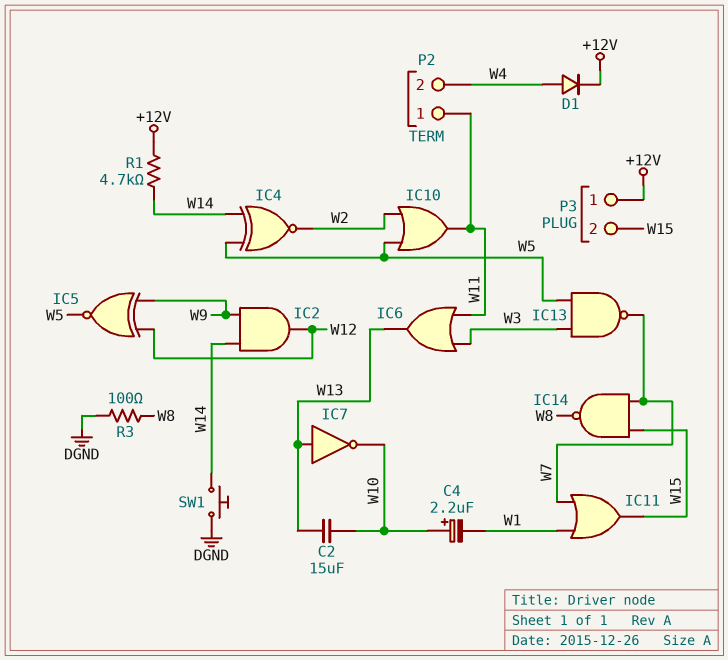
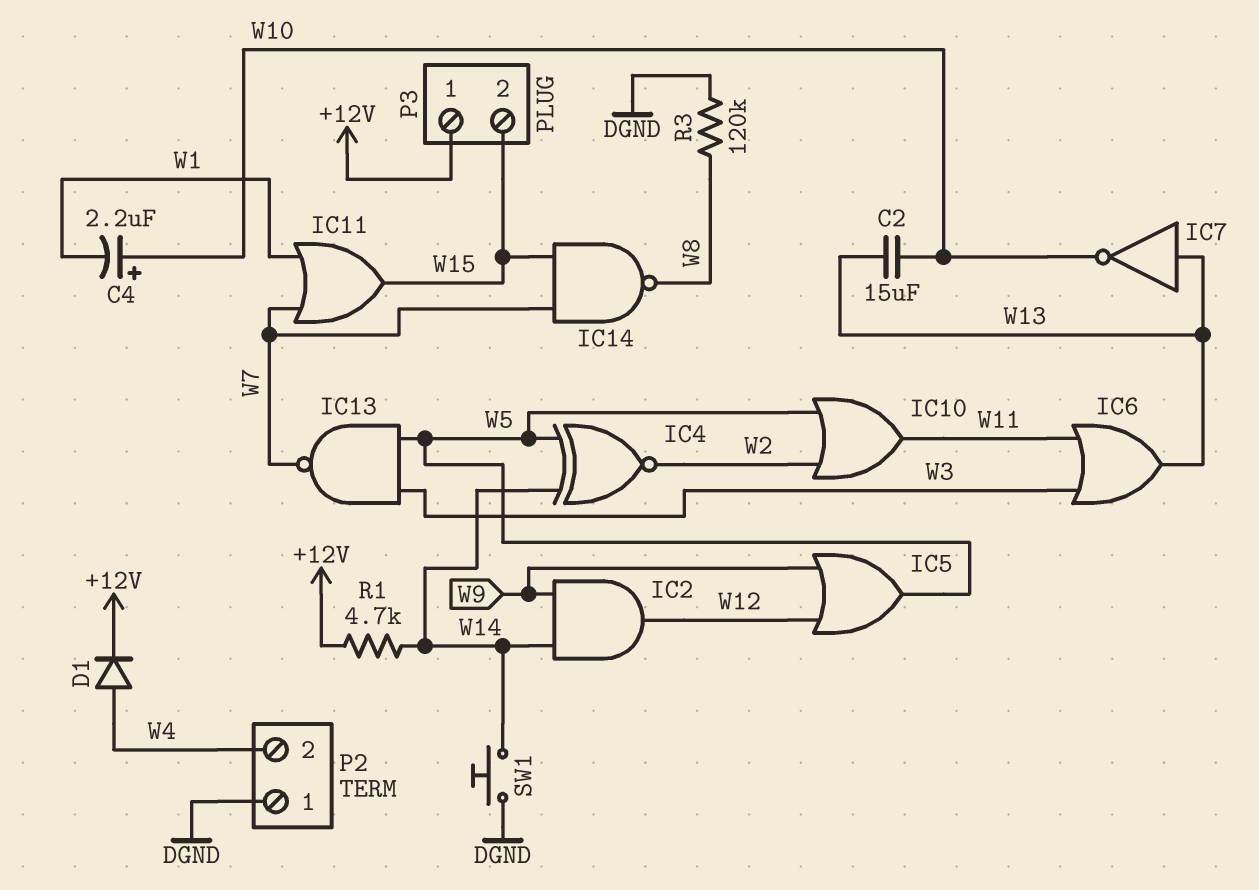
IC5: XNOR (in W9, in W12, out W5) -> OR (in W9, in W12, out W5)
P2 pin 1: W11 -> DGND
R3: 100 (DGND, W8) -> 120k (DGND, W8)

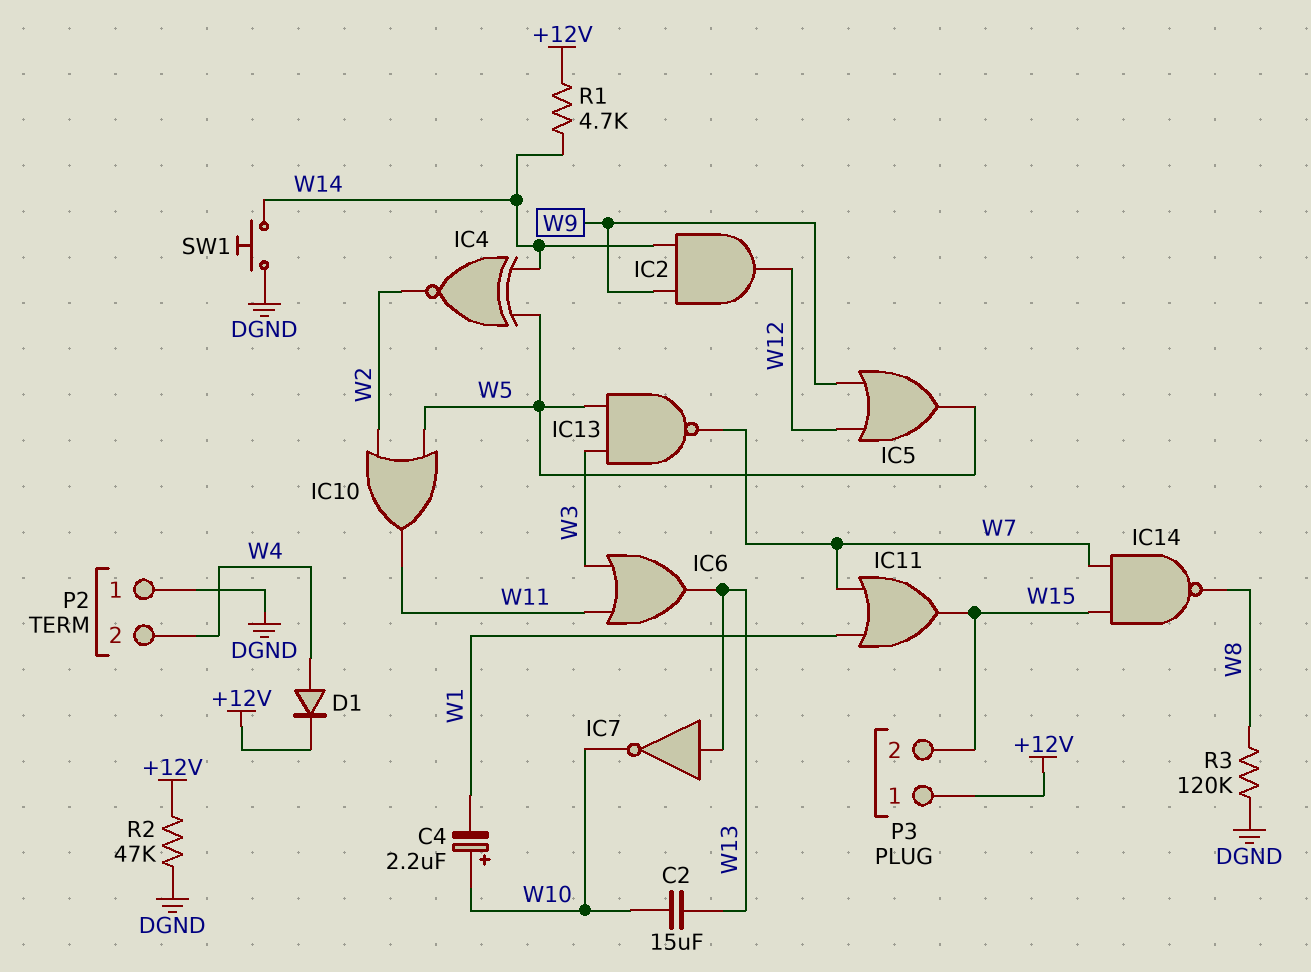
R2: none -> 47k (+12V, DGND)

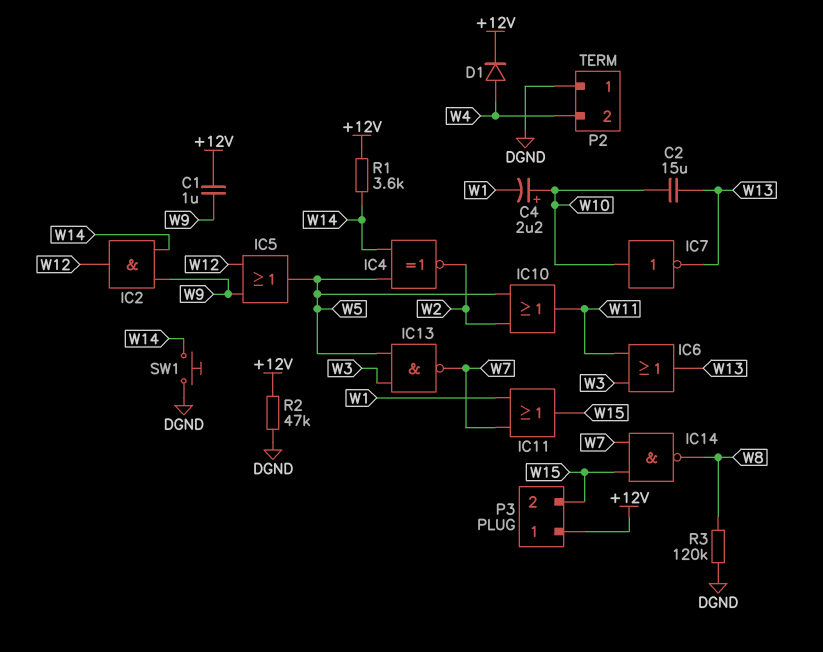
C1: none -> 1uF (+12V, W9)
IC7: NOT (in W13, out W10) -> NOT (in W10, out W13)
R1: 4.7k (+12V, W14) -> 3.6k (+12V, W14)

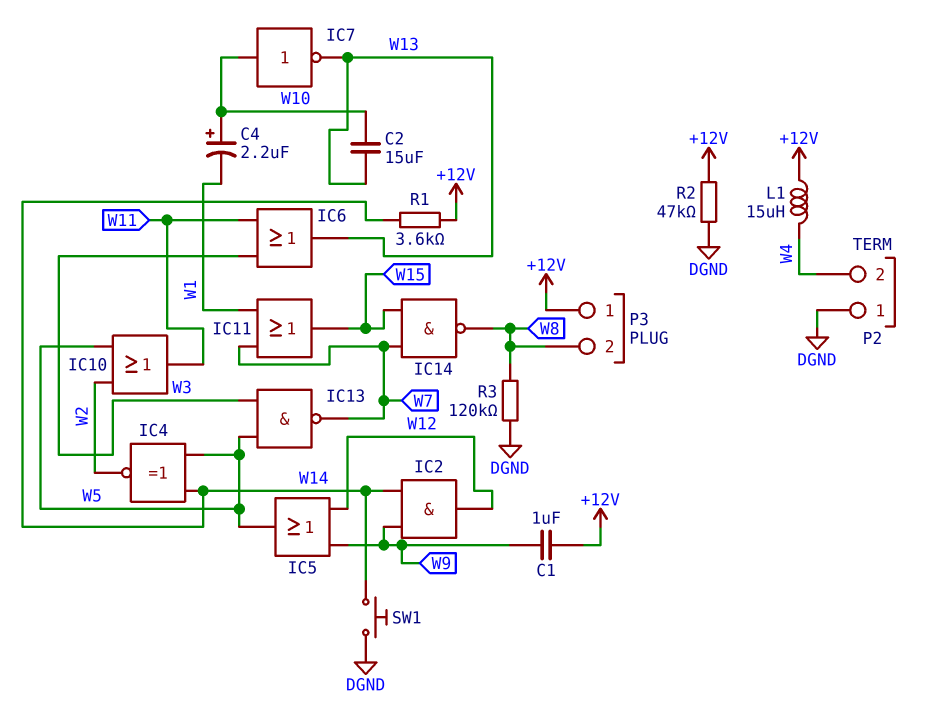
D1: diode (A W4, K +12V) -> none
L1: none -> 15uH (+12V, W4)
P3 pin 2: W15 -> W8

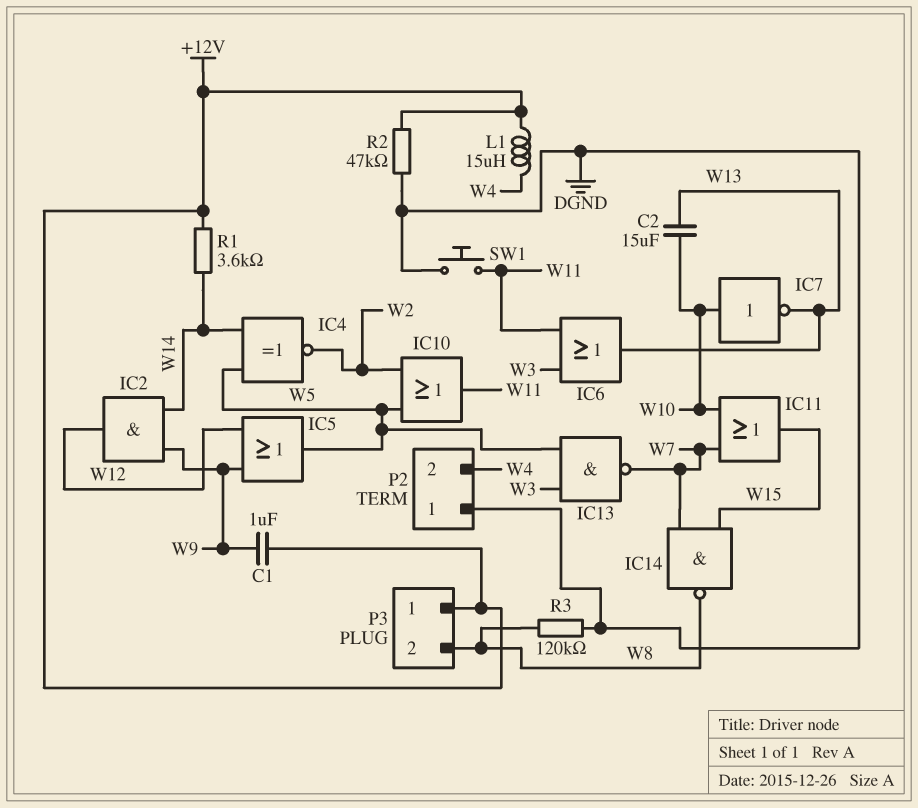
C4: 2.2uF (plus W10, minus W1) -> none
IC11: OR (in W1, in W7, out W15) -> OR (in W7, in W10, out W15)
SW1: button (DGND, W14) -> button (DGND, W11)

